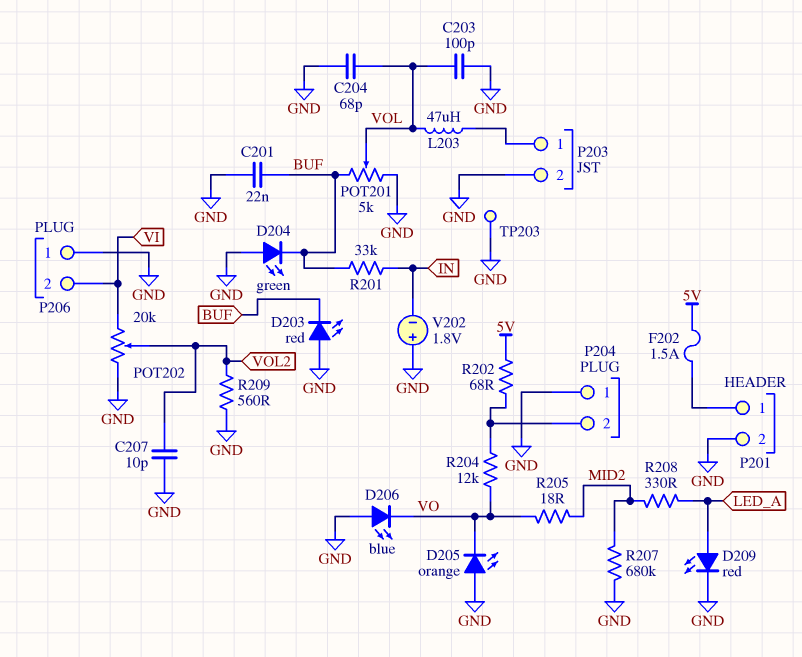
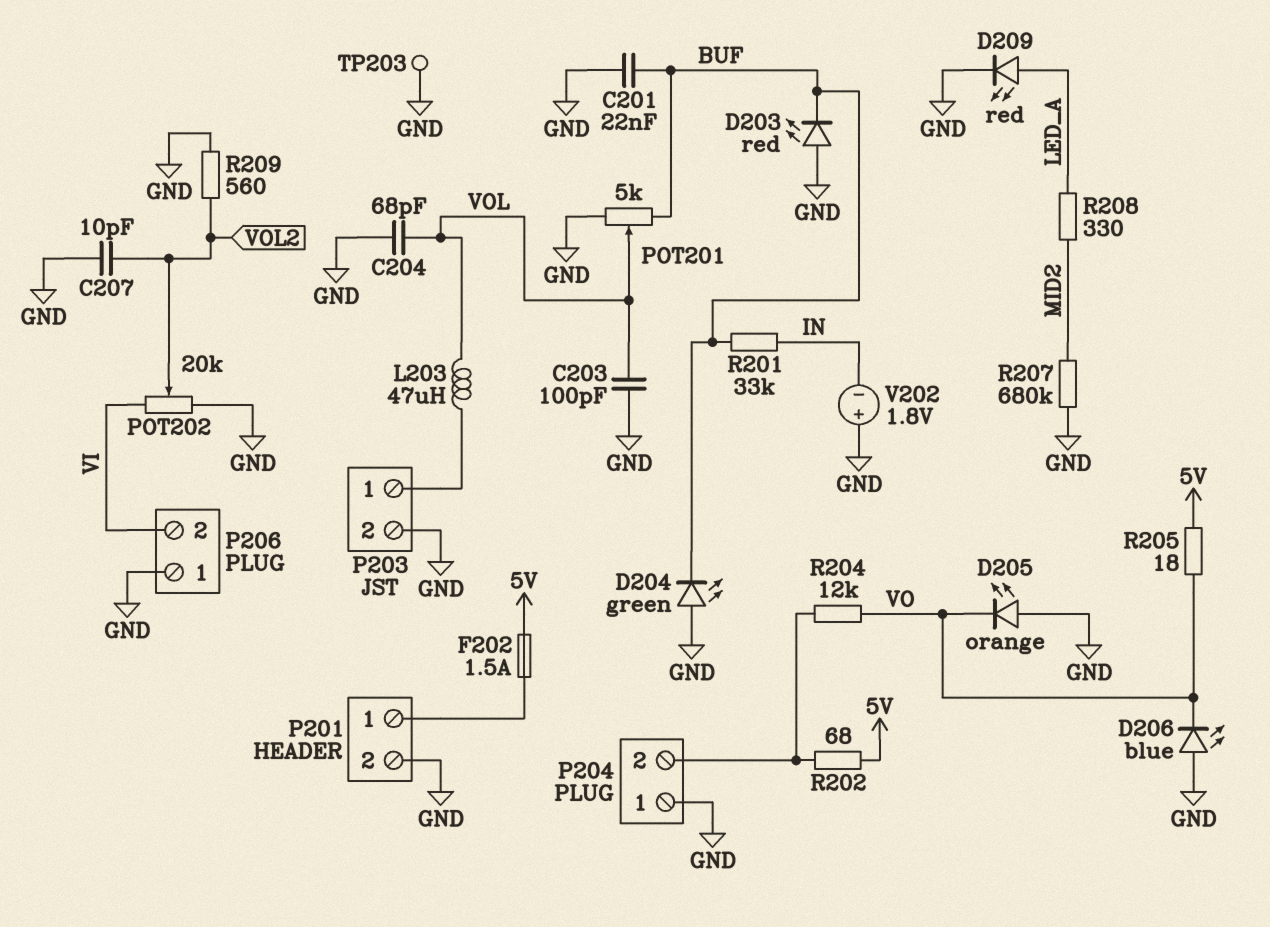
R205: 18 (MID2, VO) -> 18 (5V, VO)

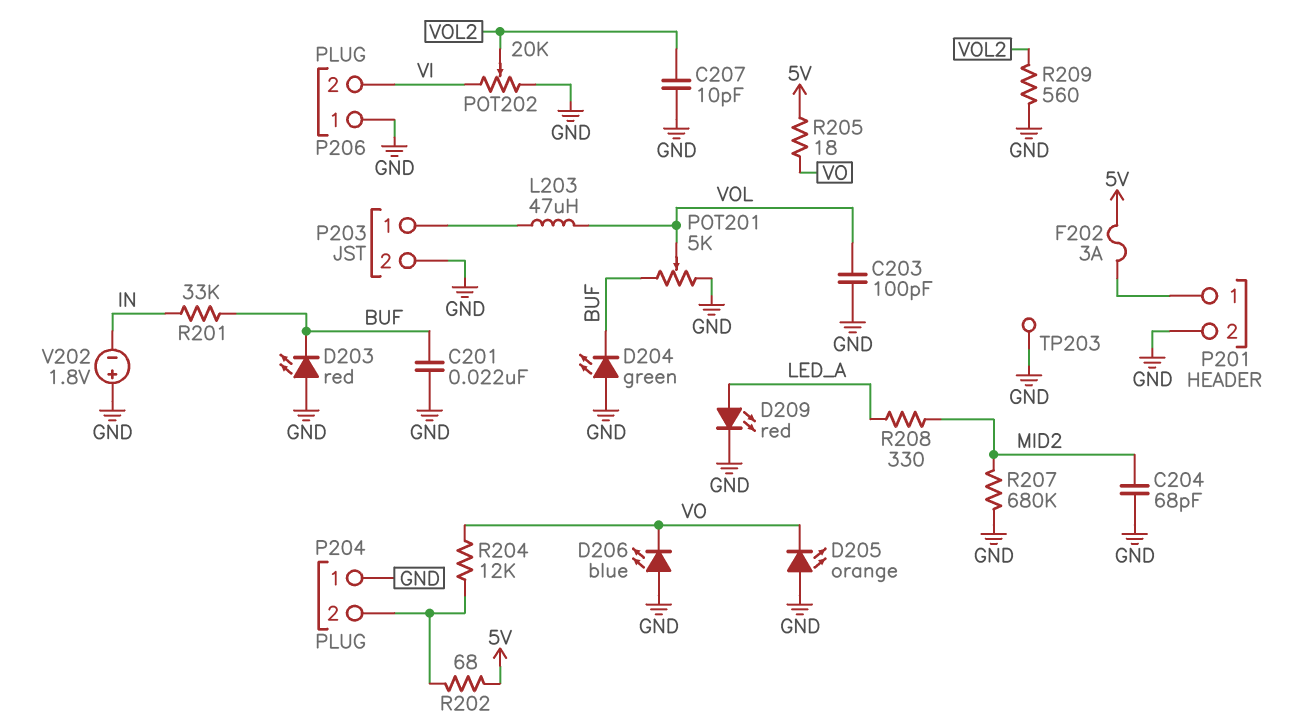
C204: 68pF (GND, VOL) -> 68pF (GND, MID2)
F202: 1.5A (5V, P201/1) -> 3A (5V, P201/1)

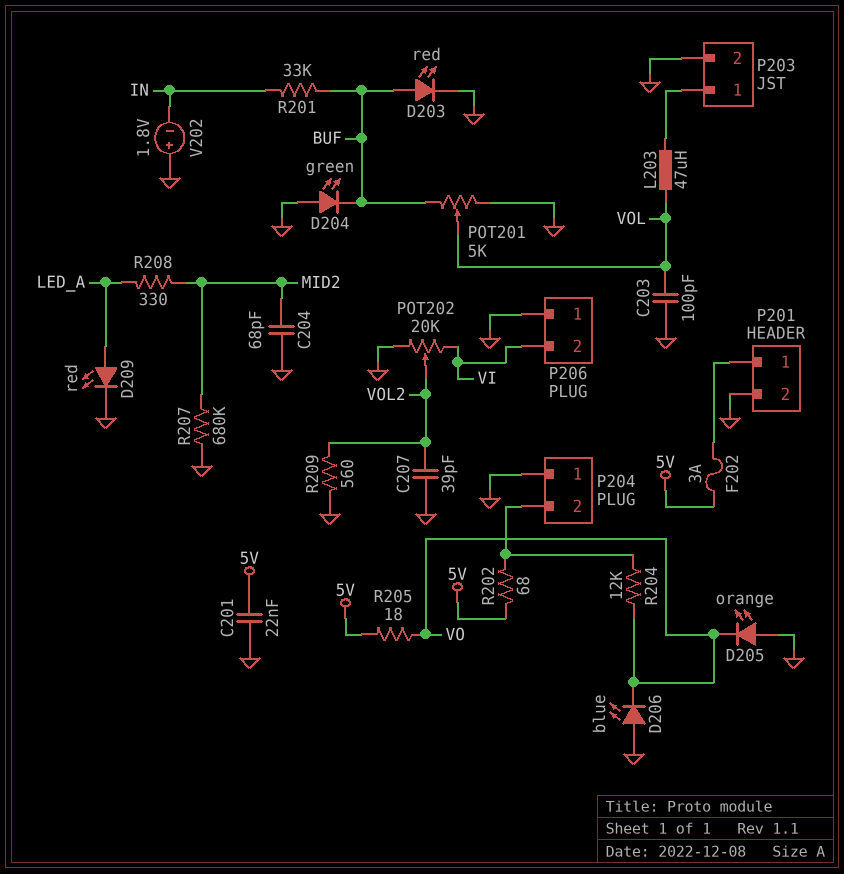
C201: 22nF (BUF, GND) -> 22nF (5V, GND)
C207: 10pF (GND, VOL2) -> 39pF (GND, VOL2)
D203: LED red (A GND, K BUF) -> LED red (A BUF, K GND)
TP203: test point (GND) -> none

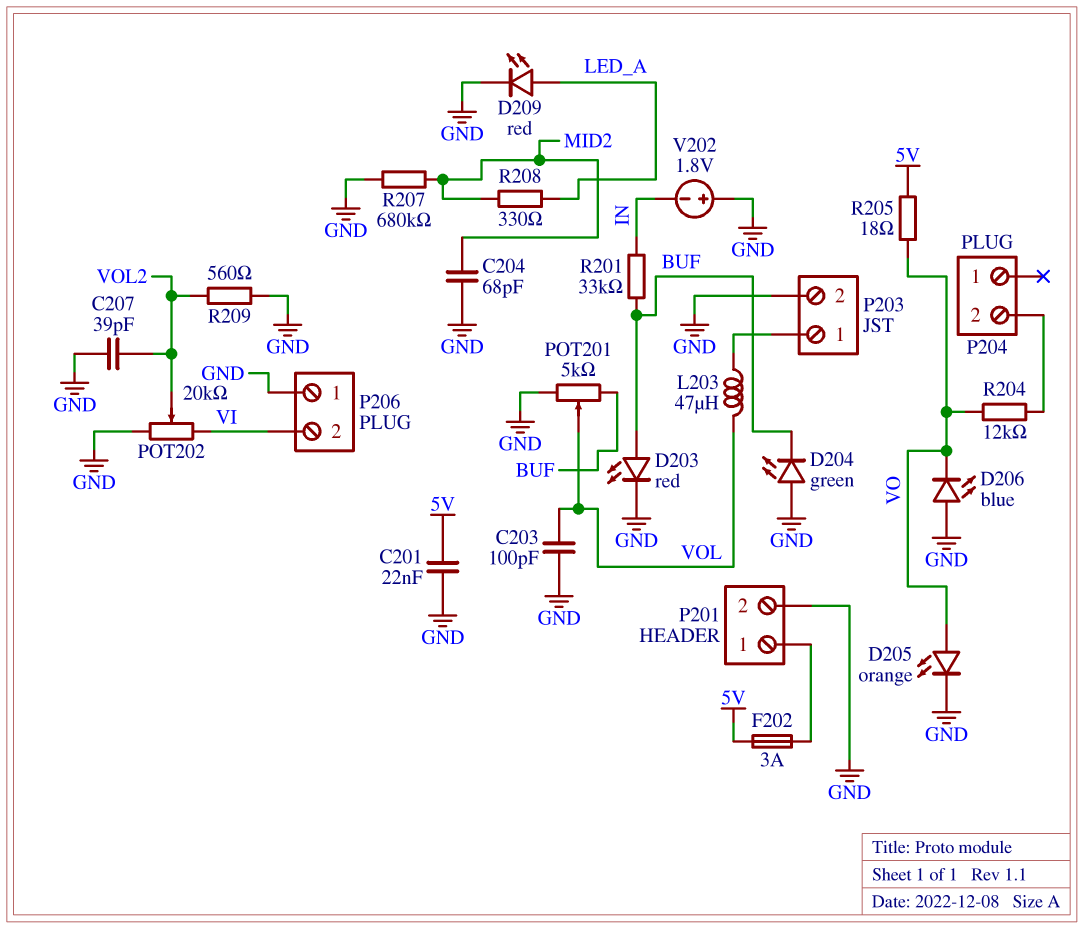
D205: LED orange (A GND, K VO) -> LED orange (A VO, K GND)
P204 pin 1: GND -> none
R202: 68 (5V, P204/2) -> none

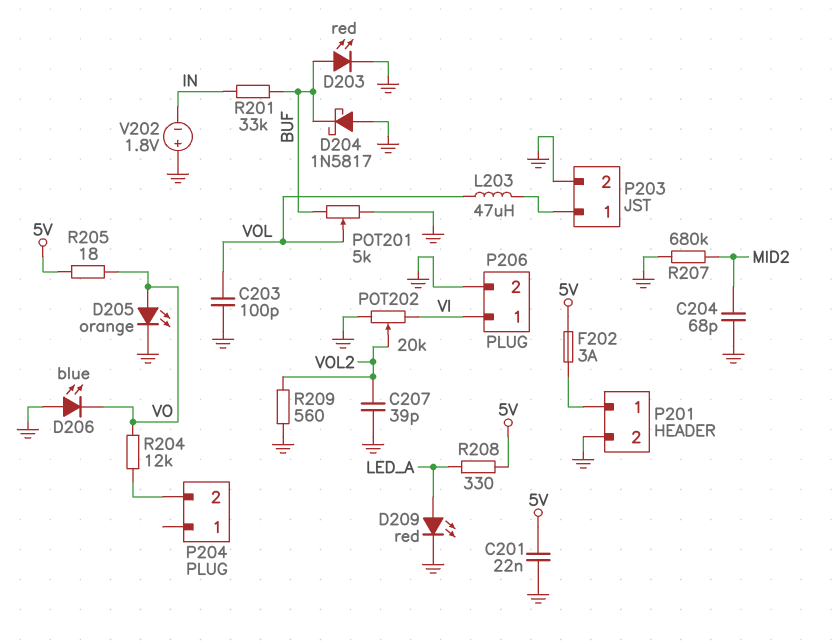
D204: LED green (A GND, K BUF) -> schottky 1N5817 (A GND, K BUF)
P206 pin 1: GND -> VI
P206 pin 2: VI -> GND
R208: 330 (LED_A, MID2) -> 330 (5V, LED_A)

